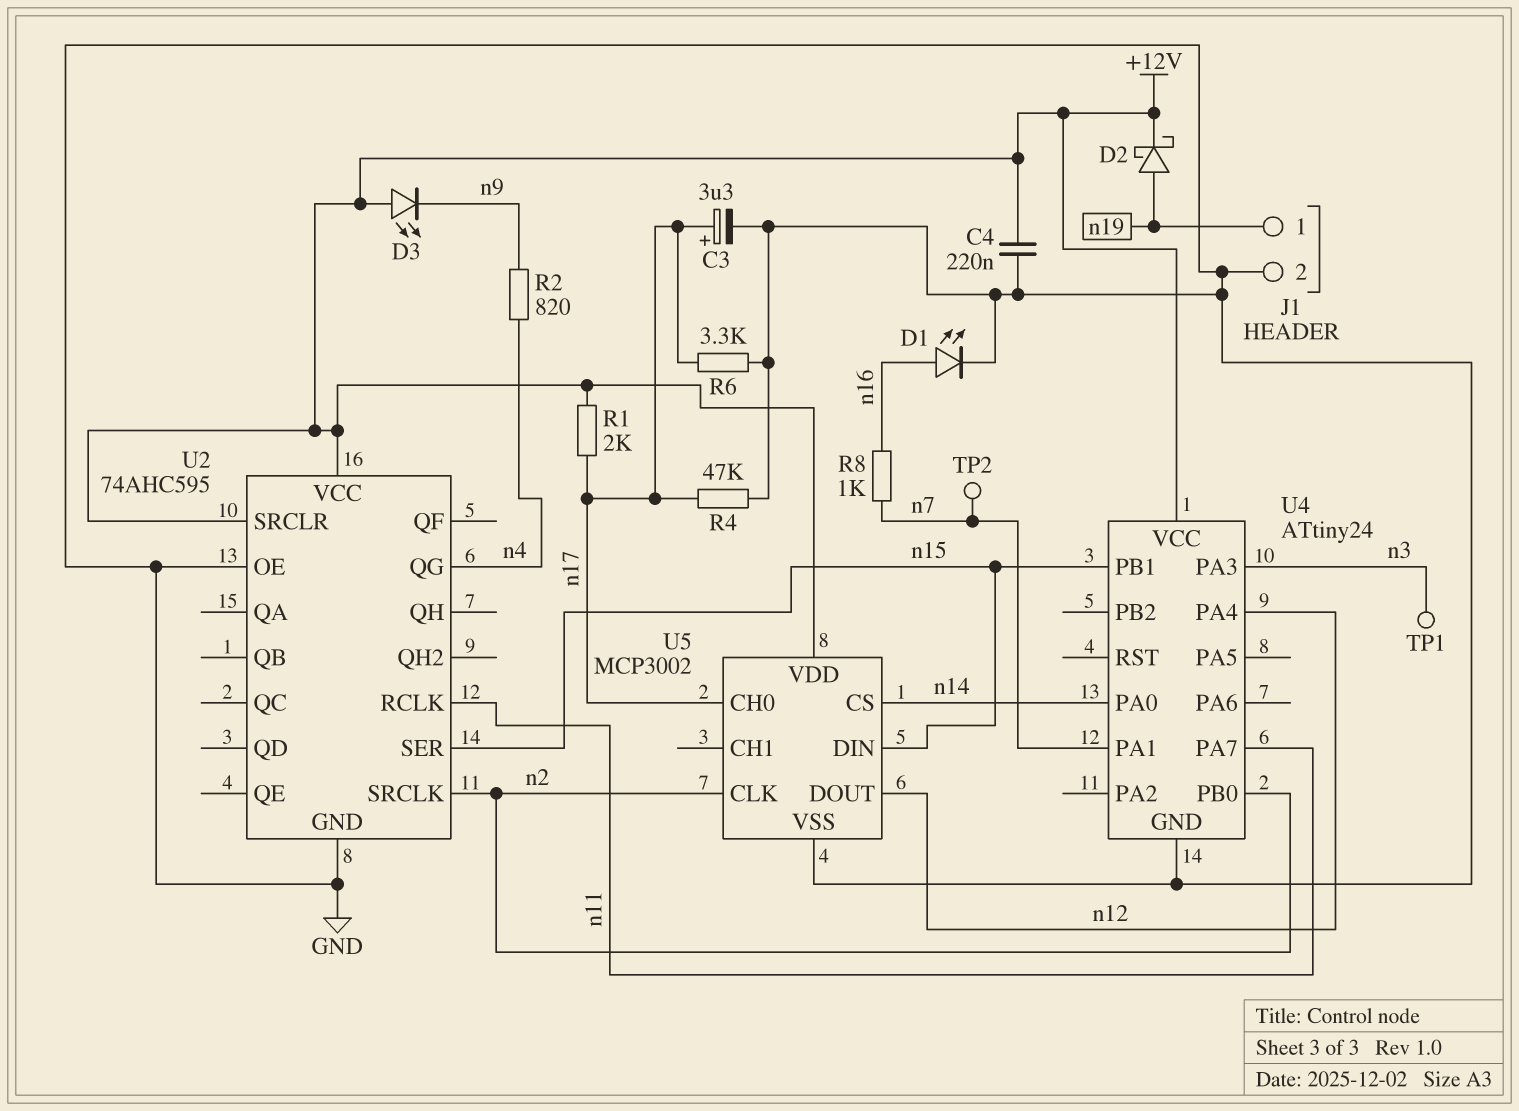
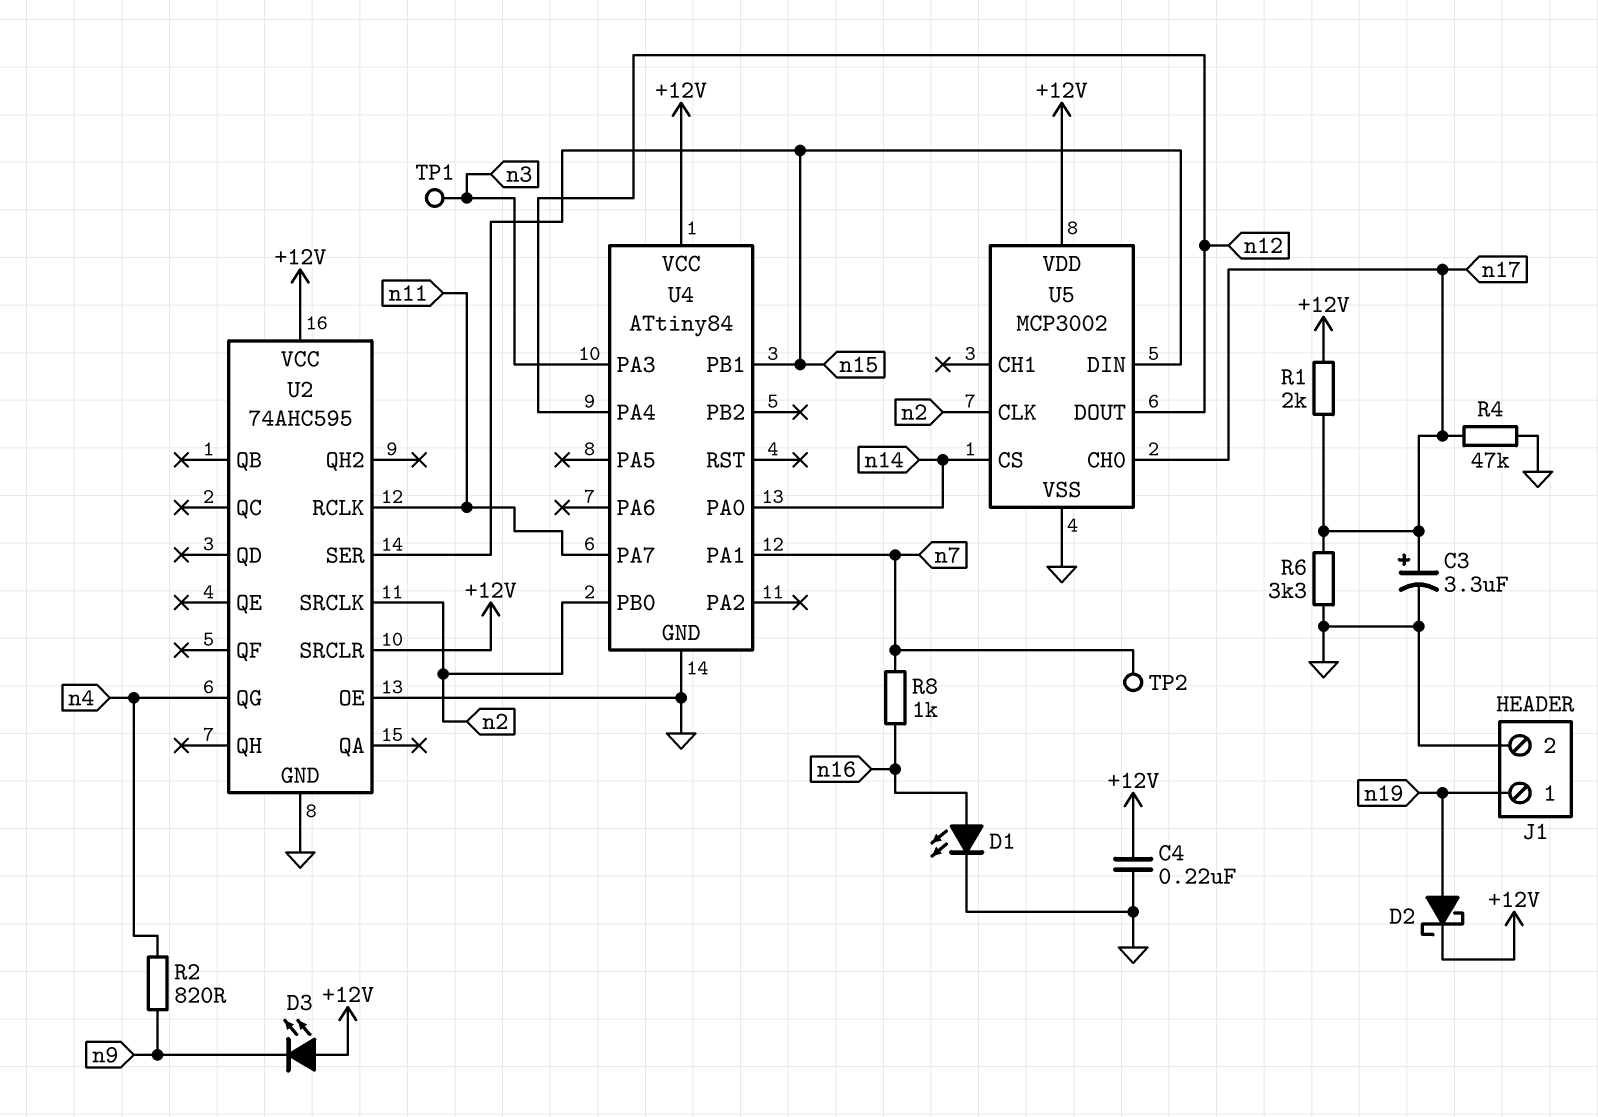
U4: ATtiny24 -> ATtiny84

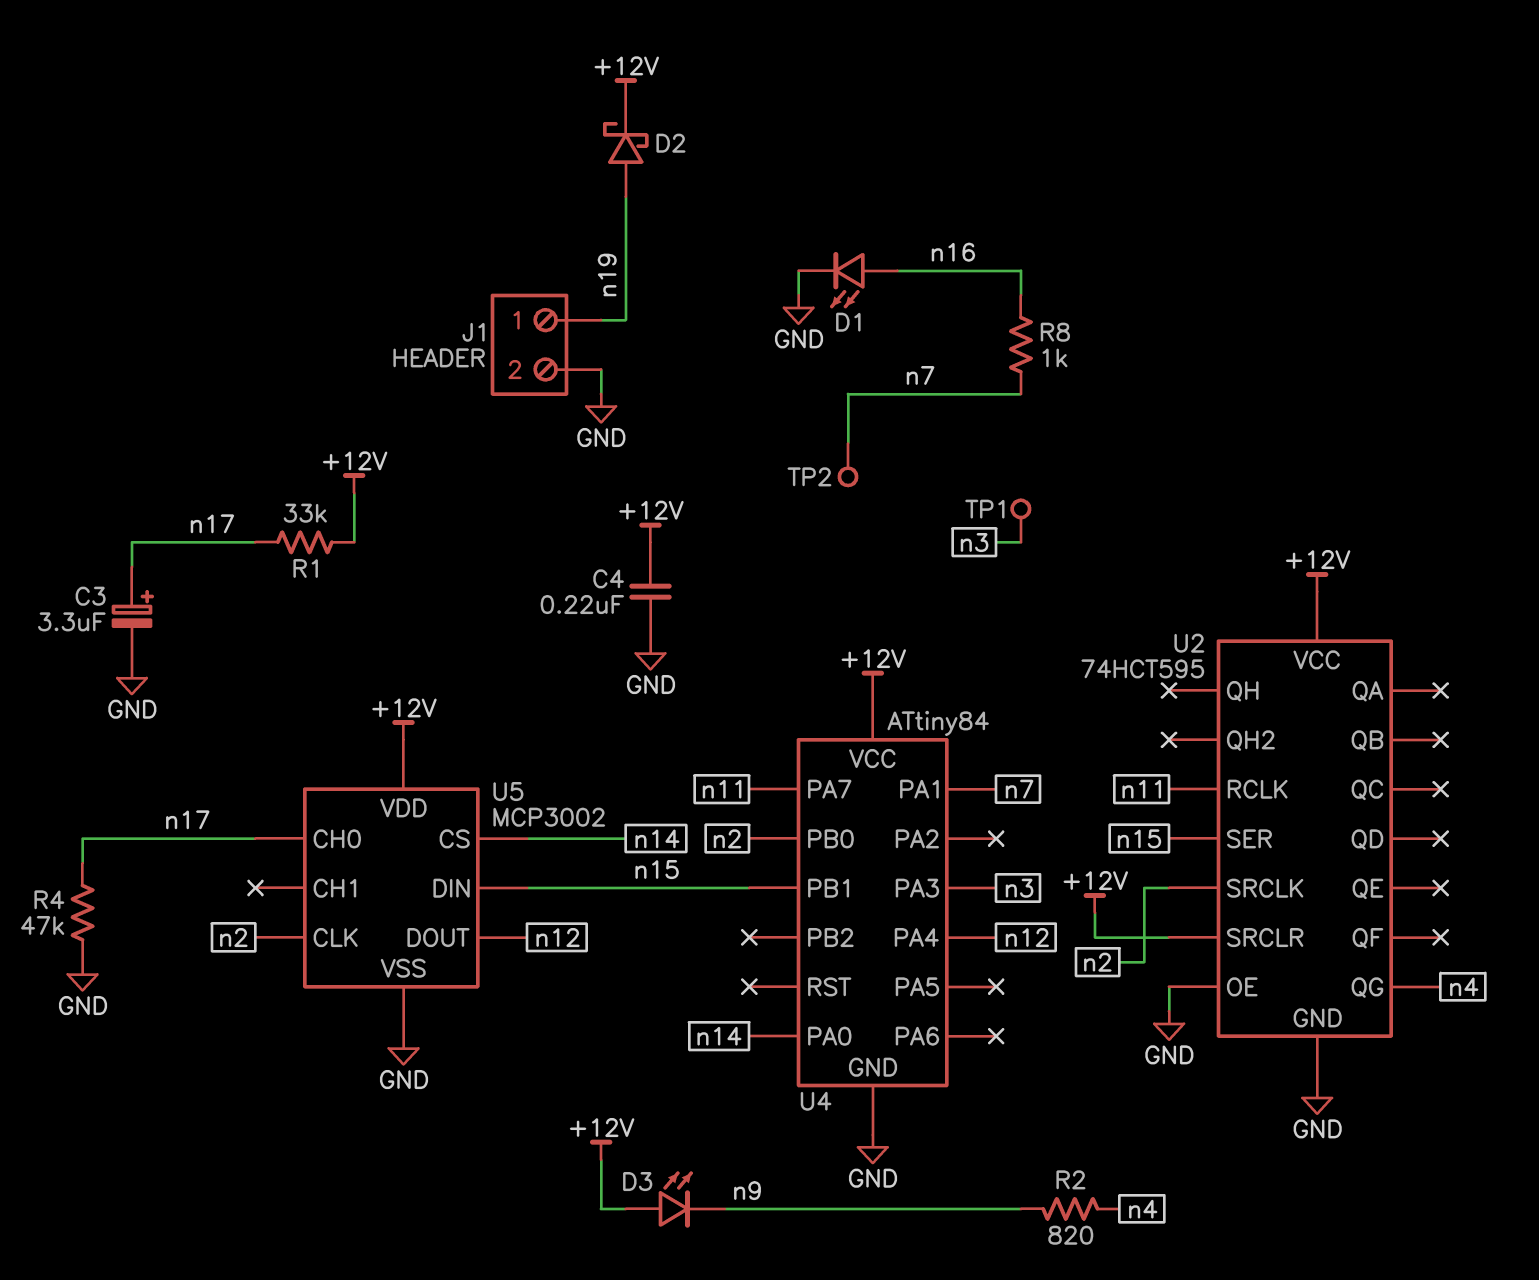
R1: 2k (+12V, n17) -> 33k (+12V, n17)
R6: 3.3k (GND, n17) -> none
U2: 74AHC595 -> 74HCT595

